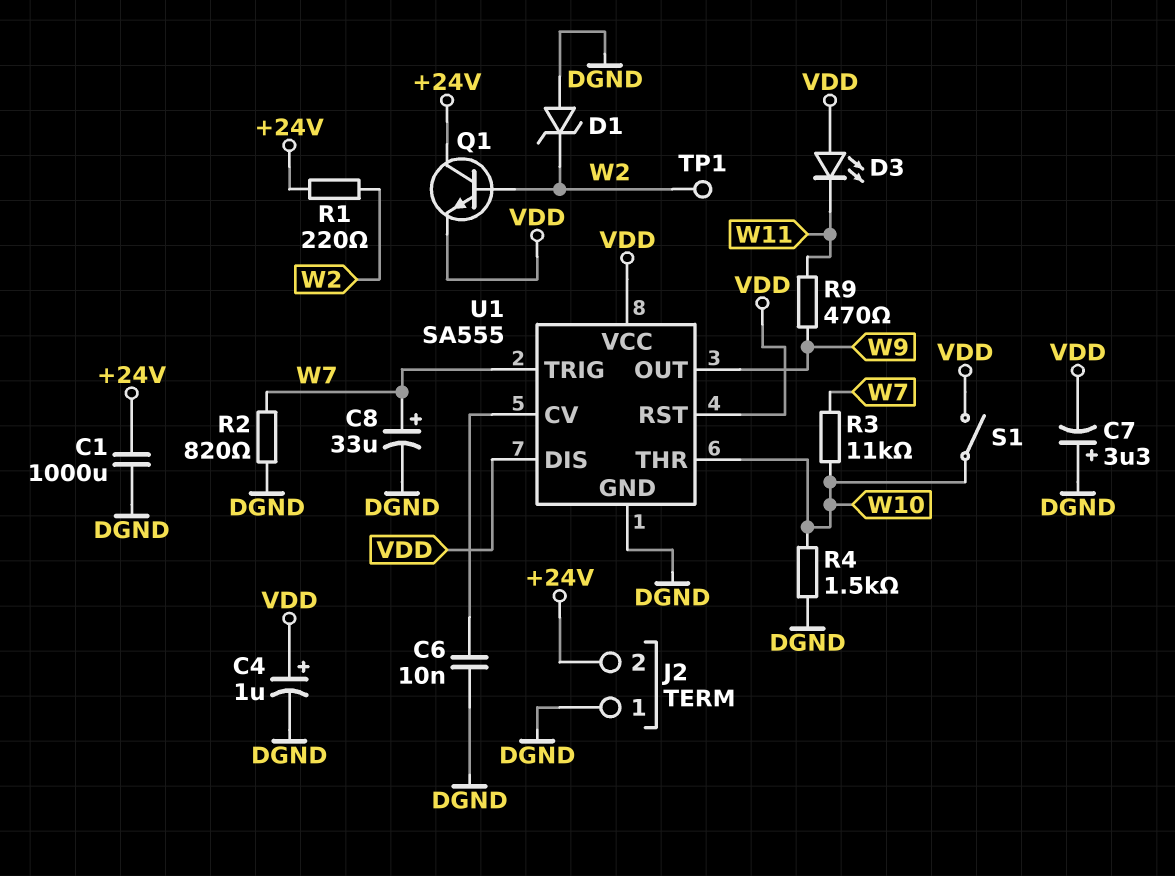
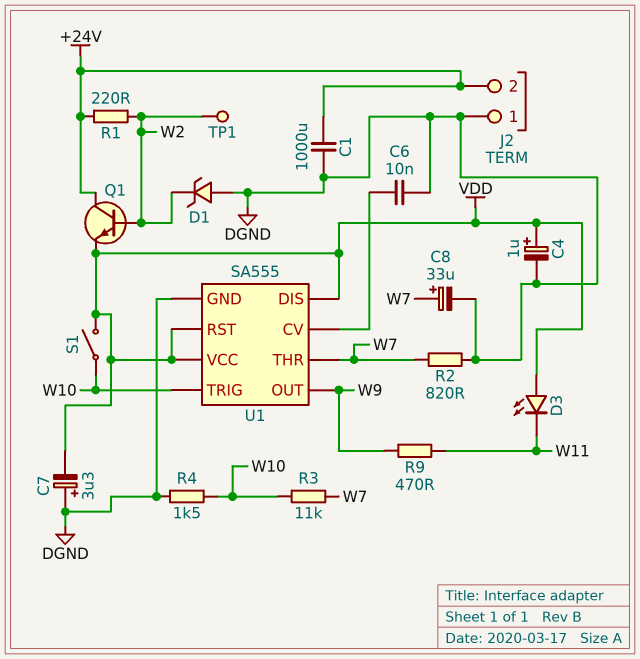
U1 pin THR: W10 -> W7
U1 pin TRIG: W7 -> W10

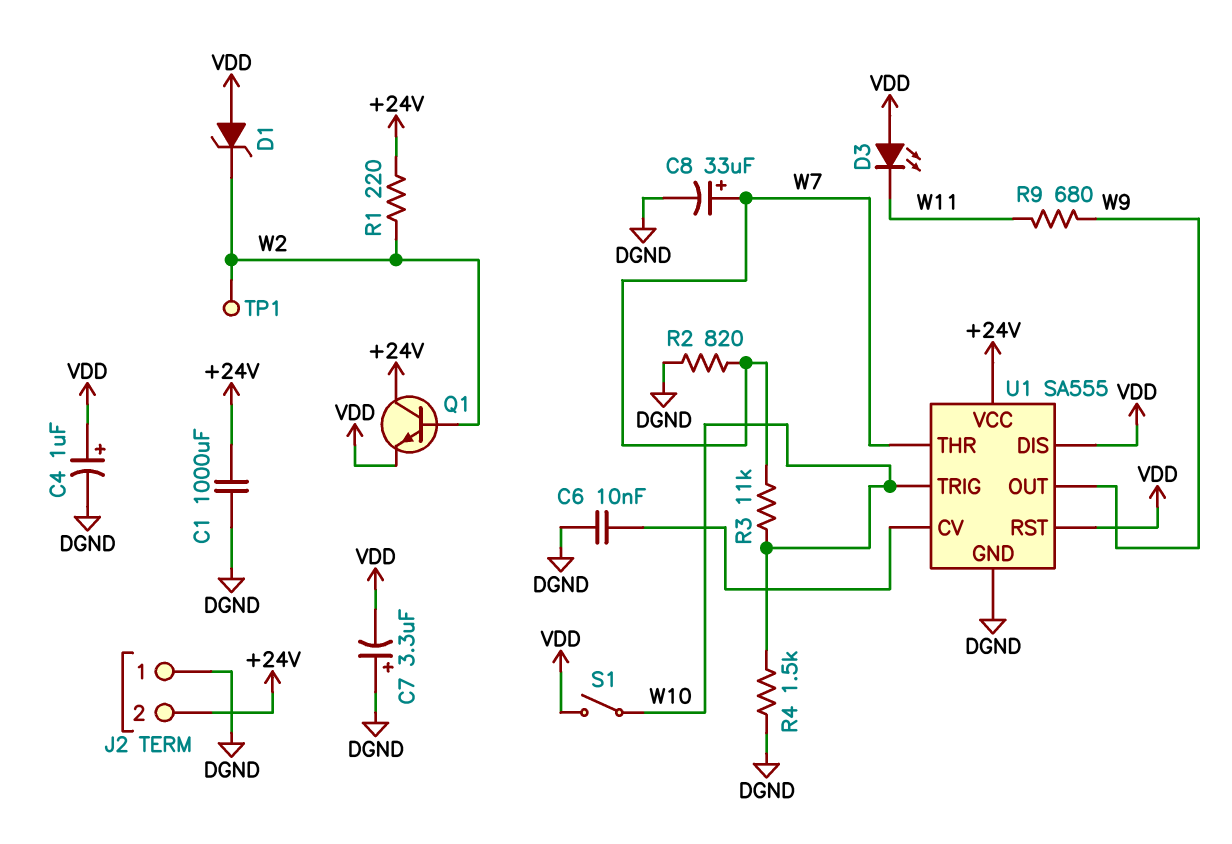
D1: zener (A DGND, K W2) -> zener (A VDD, K W2)
R9: 470 (W9, W11) -> 680 (W9, W11)
U1 pin VCC: VDD -> +24V

